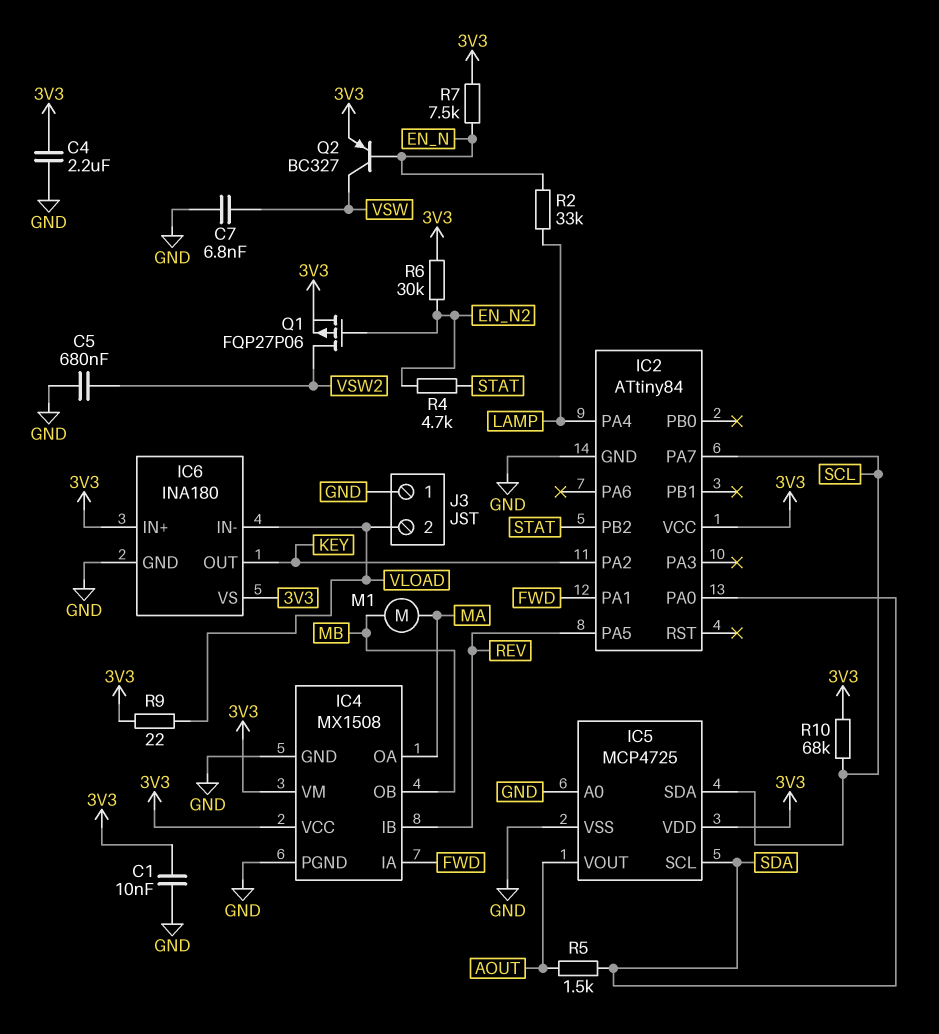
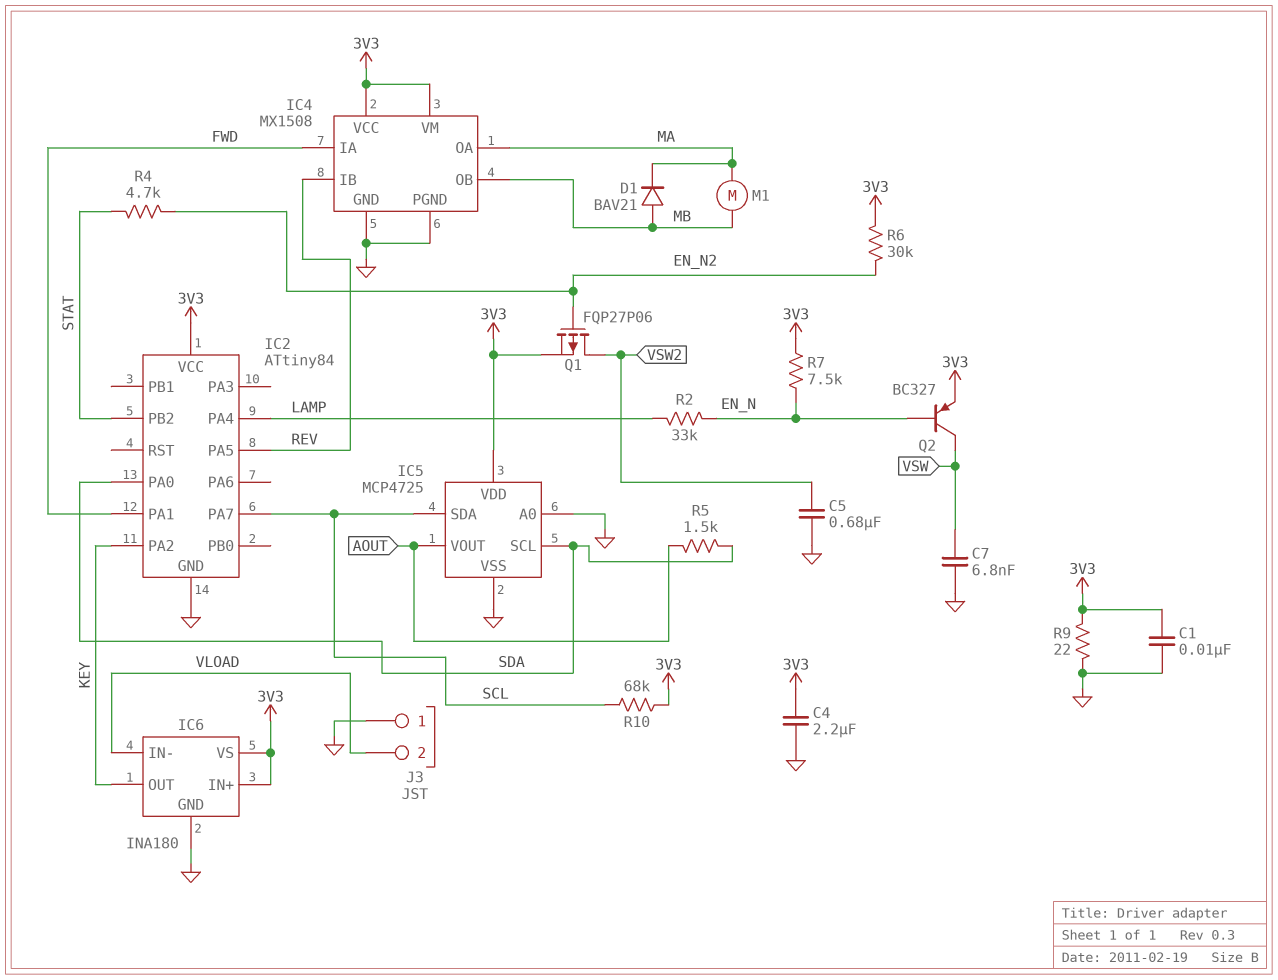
D1: none -> diode BAV21 (A MB, K MA)
R9: 22 (3V3, VLOAD) -> 22 (3V3, GND)

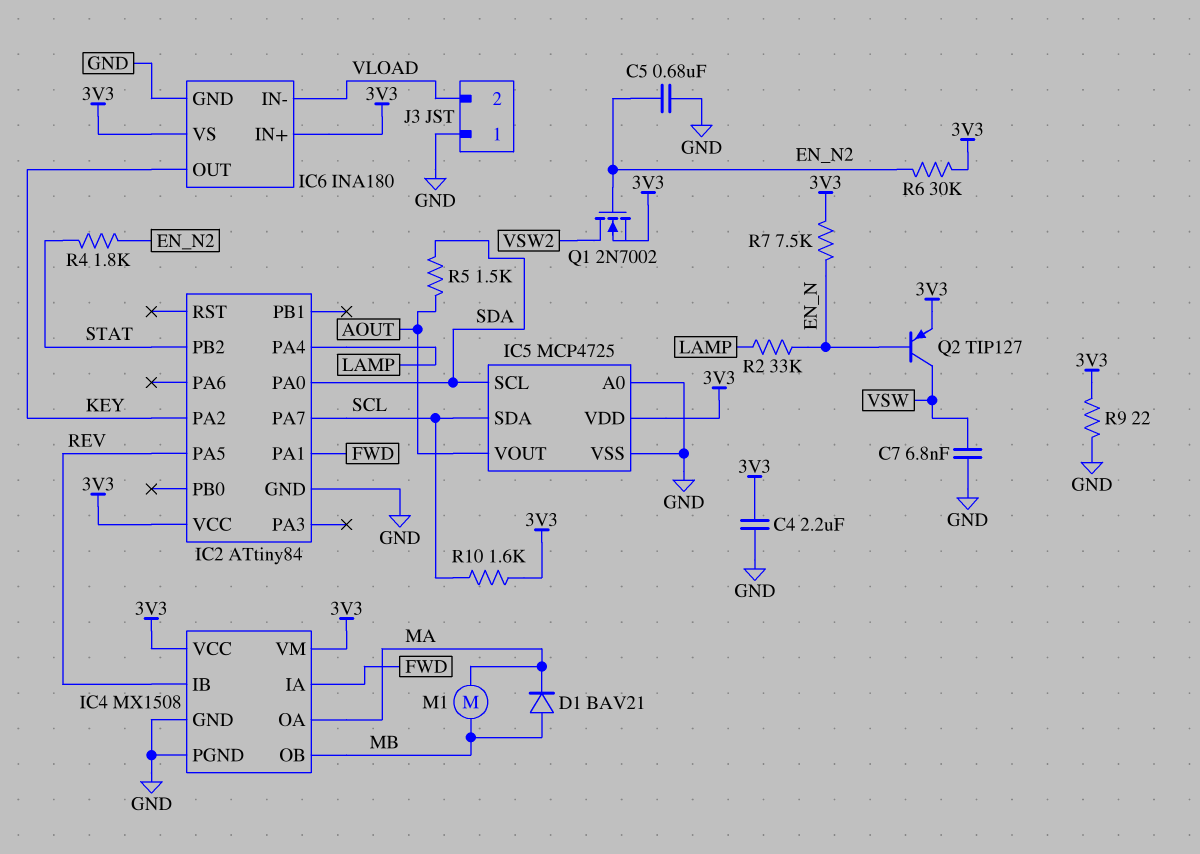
C1: 10nF (3V3, GND) -> none
C5: 680nF (GND, VSW2) -> 680nF (EN_N2, GND)
Q1: PMOS FQP27P06 (G EN_N2, D VSW2, S 3V3) -> NMOS 2N7002 (G EN_N2, D VSW2, S 3V3)
Q2: PNP BC327 (B EN_N, C VSW, E 3V3) -> PNP TIP127 (B EN_N, C VSW, E 3V3)
R4: 4.7k (EN_N2, STAT) -> 1.8k (EN_N2, STAT)
R10: 68k (3V3, SCL) -> 1.6k (3V3, SCL)

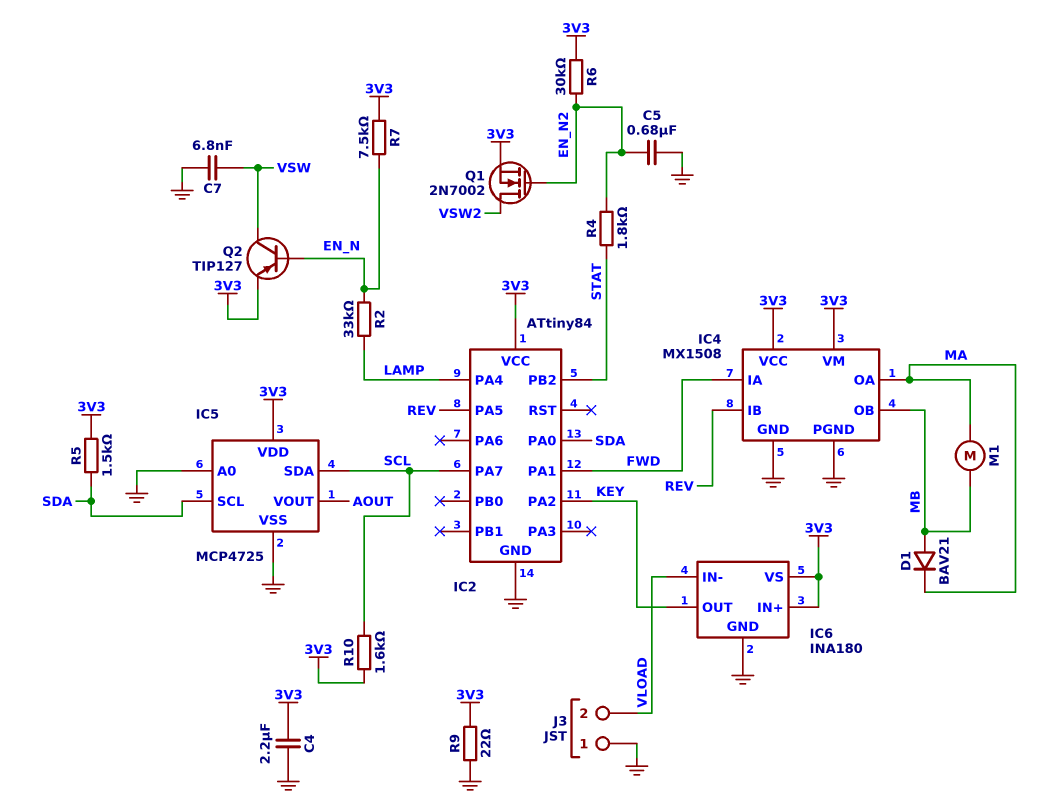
R5: 1.5k (AOUT, SDA) -> 1.5k (3V3, SDA)

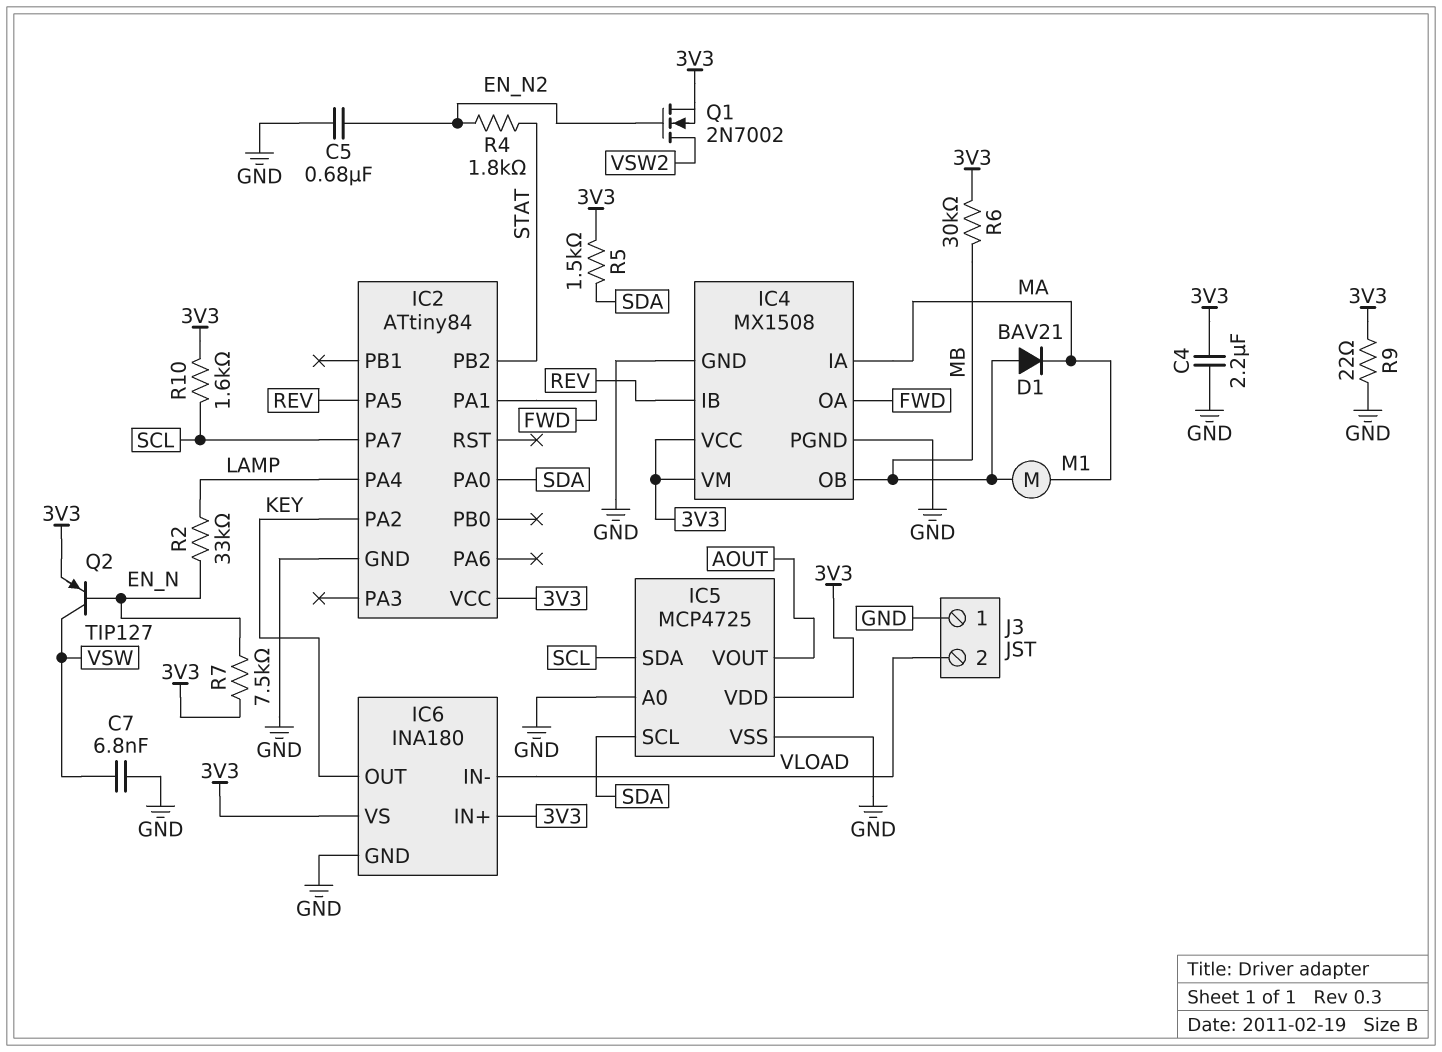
IC4 pin IA: FWD -> MA
IC4 pin OA: MA -> FWD
R6: 30k (3V3, EN_N2) -> 30k (3V3, MB)

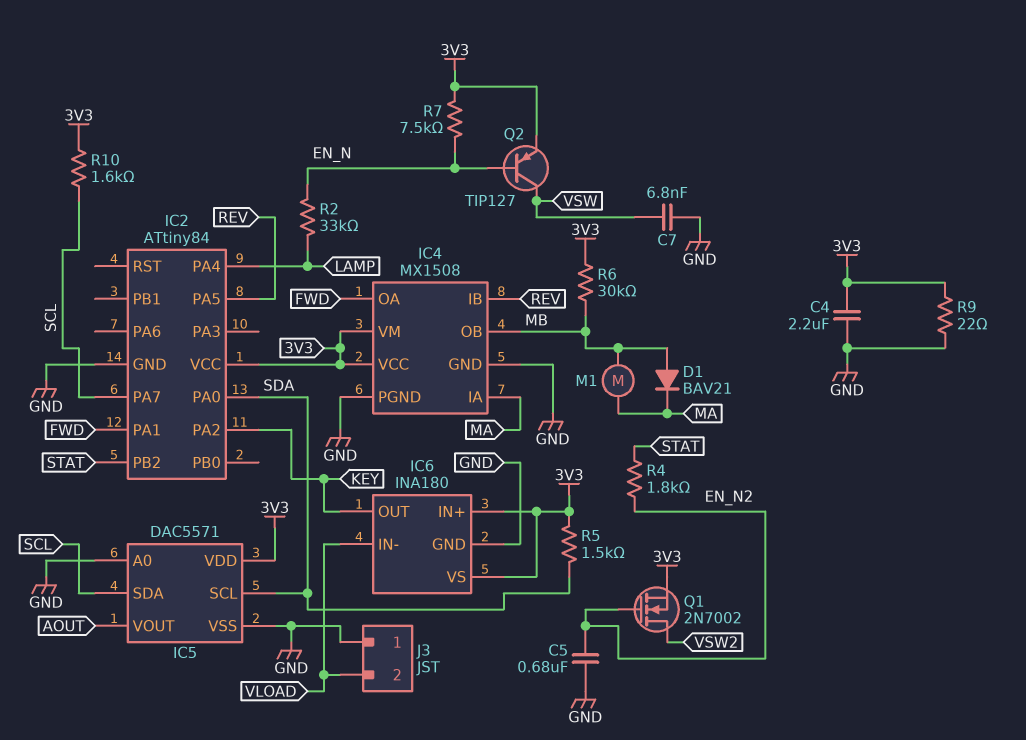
IC5: MCP4725 -> DAC5571

